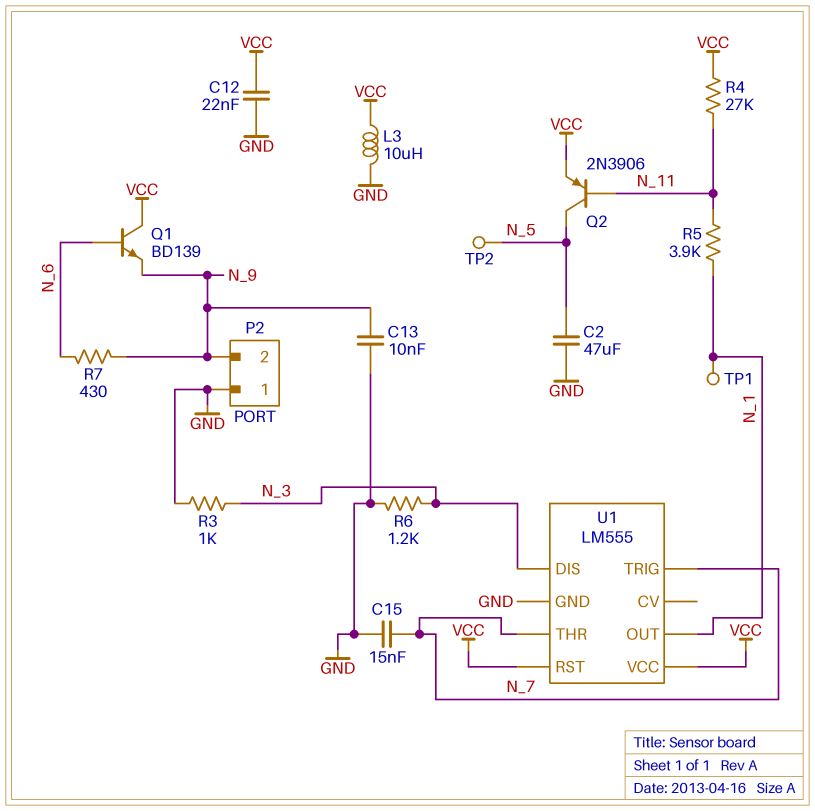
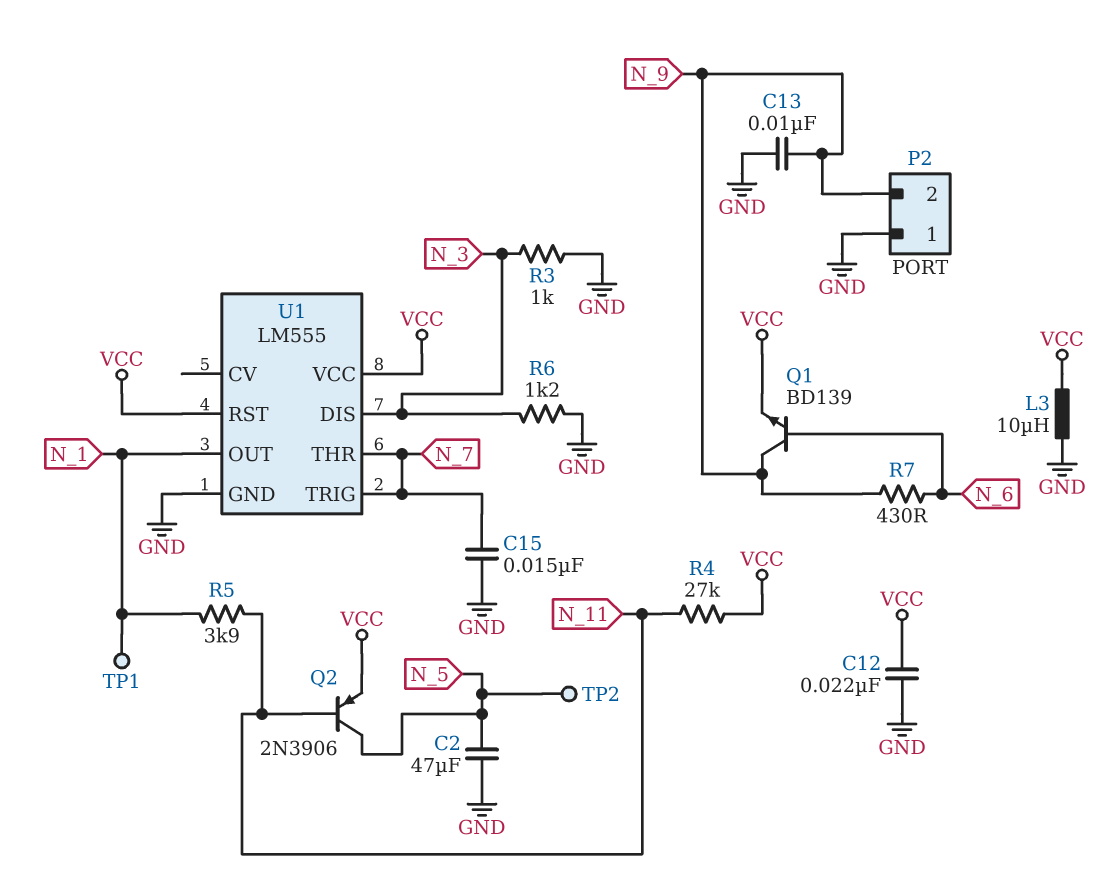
Q1: NPN BD139 (B N_6, C VCC, E N_9) -> NPN BD139 (B N_6, C N_9, E VCC)

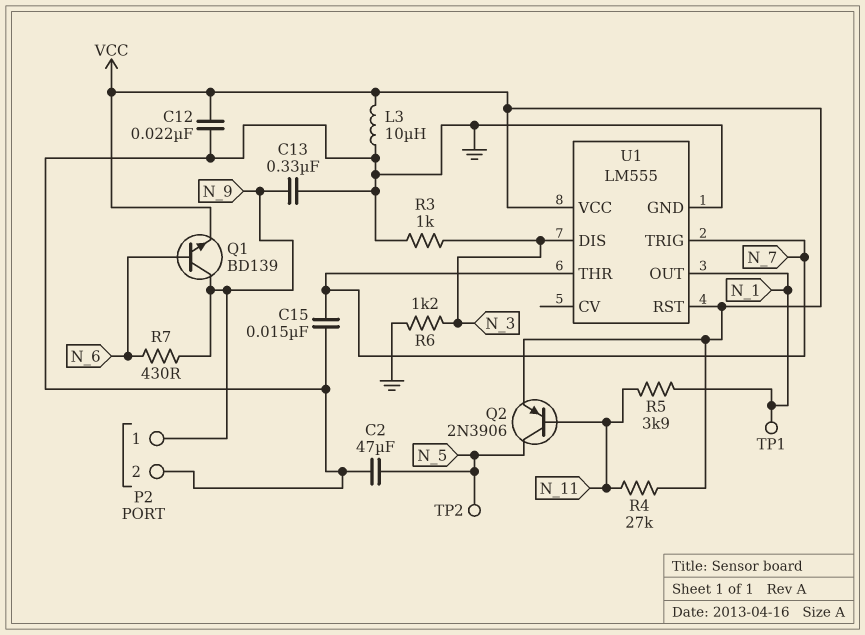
C13: 10nF (GND, N_9) -> 330nF (GND, N_9)
P2 pin 1: GND -> N_9
P2 pin 2: N_9 -> GND

